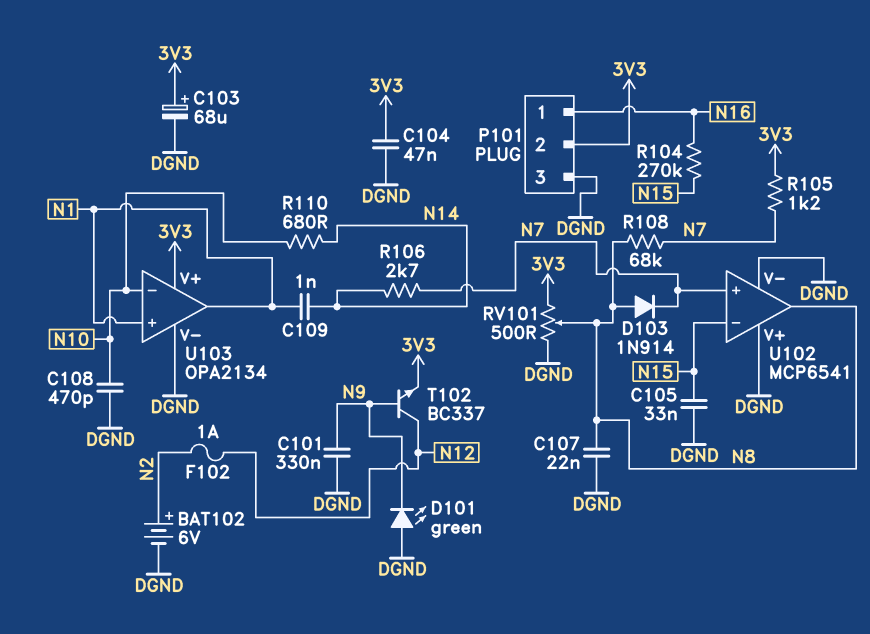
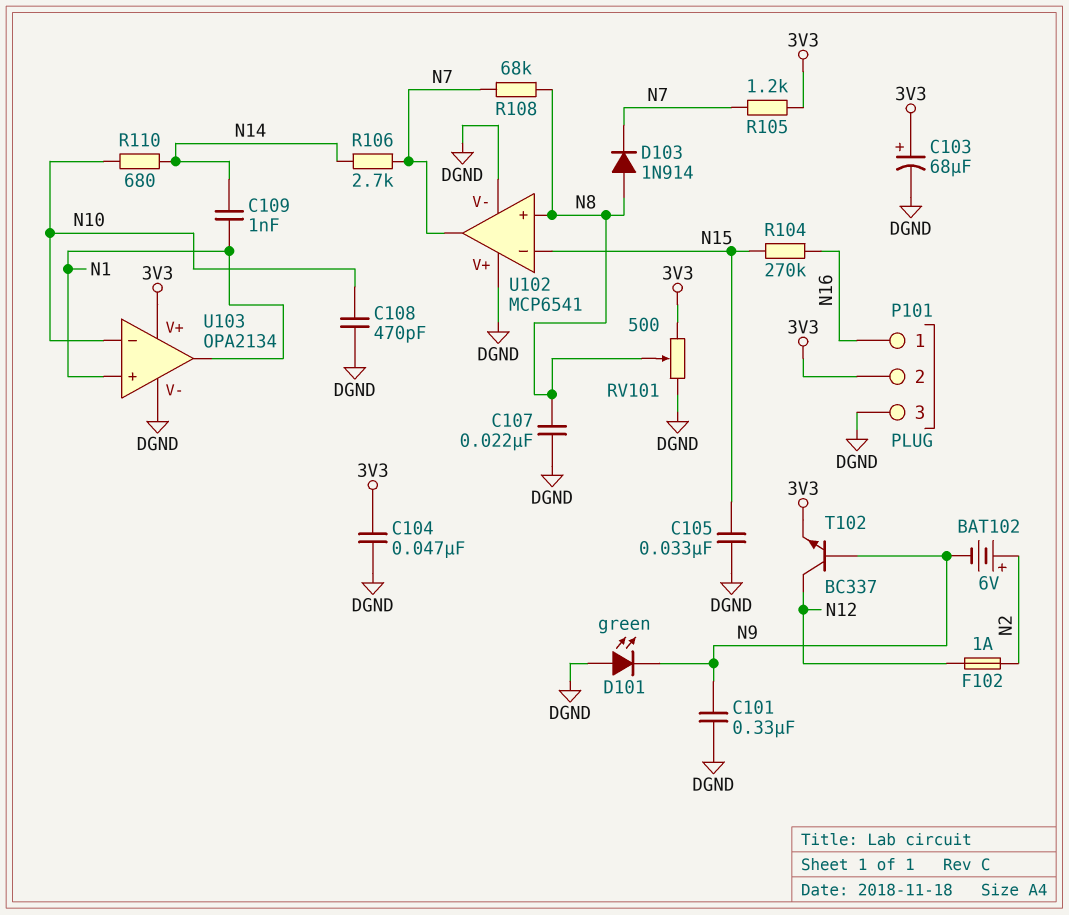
BAT102: 6V (plus N2, minus DGND) -> 6V (plus N2, minus N9)
U102 pin in+: N7 -> N8
U102 pin out: N8 -> N7

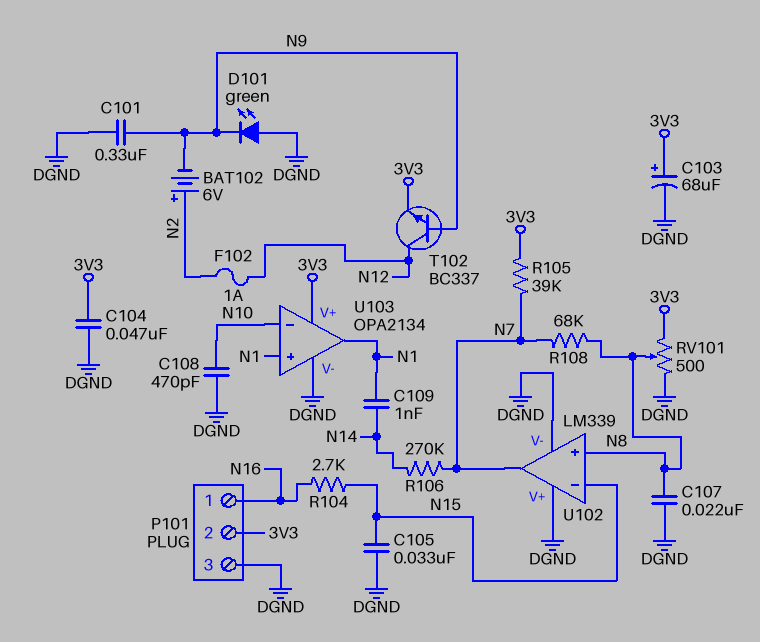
D103: diode 1N914 (A N8, K N7) -> none
R104: 270k (N15, N16) -> 2.7k (N15, N16)
R105: 1.2k (3V3, N7) -> 39k (3V3, N7)
R106: 2.7k (N7, N14) -> 270k (N7, N14)
R110: 680 (N10, N14) -> none
U102: MCP6541 -> LM339

